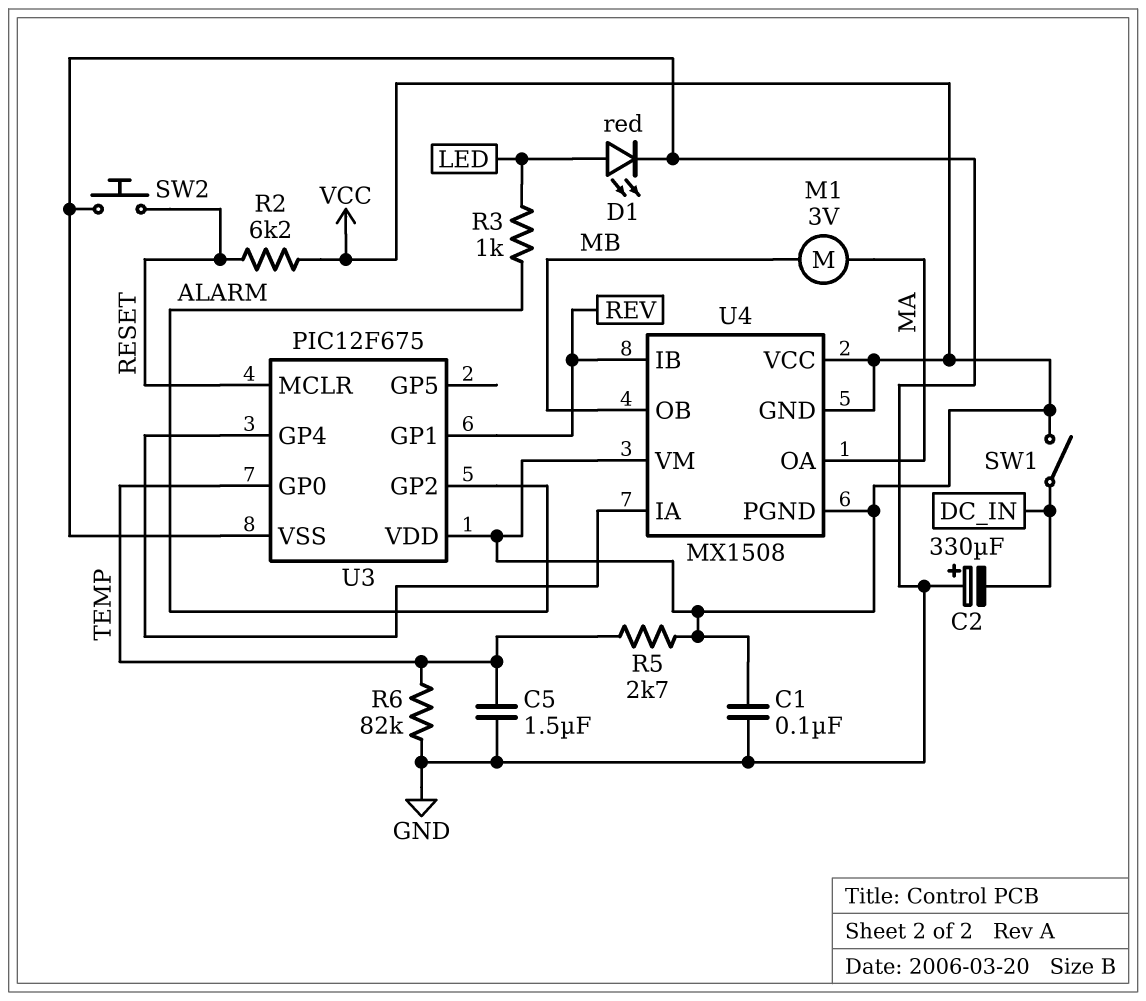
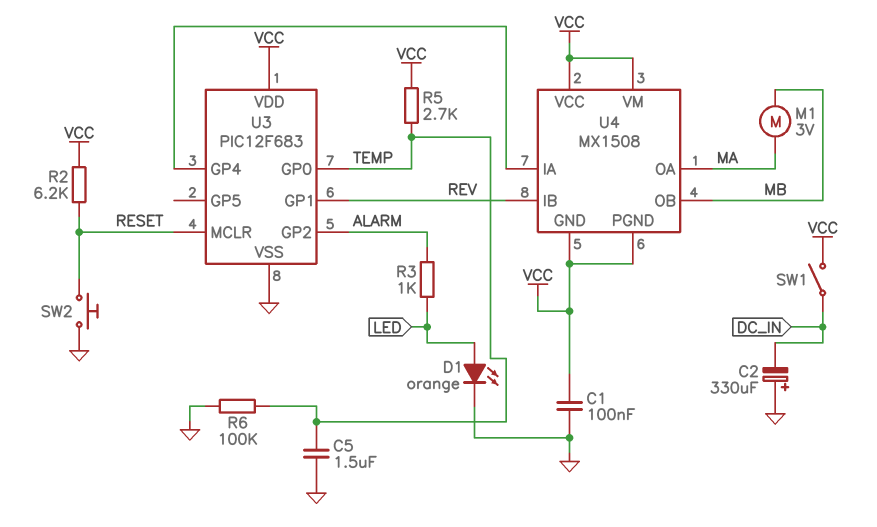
D1: LED red (A LED, K GND) -> LED orange (A LED, K GND)
R6: 82k (GND, TEMP) -> 100k (GND, TEMP)
U3: PIC12F675 -> PIC12F683

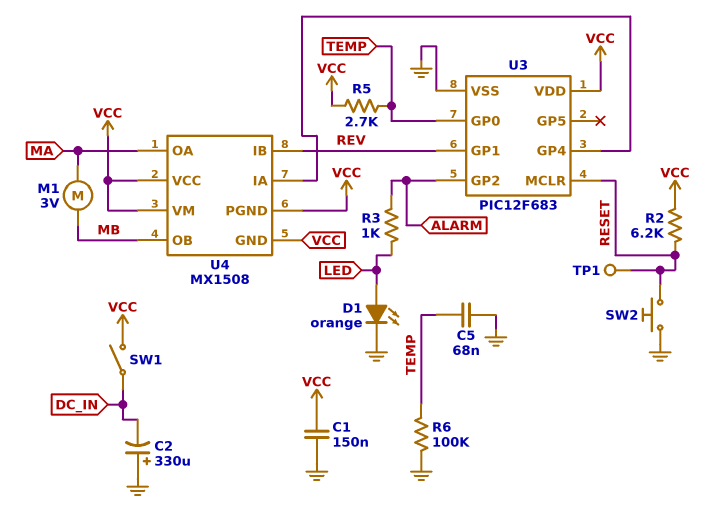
C1: 100nF (GND, VCC) -> 150nF (GND, VCC)
C5: 1.5uF (GND, TEMP) -> 68nF (GND, TEMP)
TP1: none -> test point (RESET)

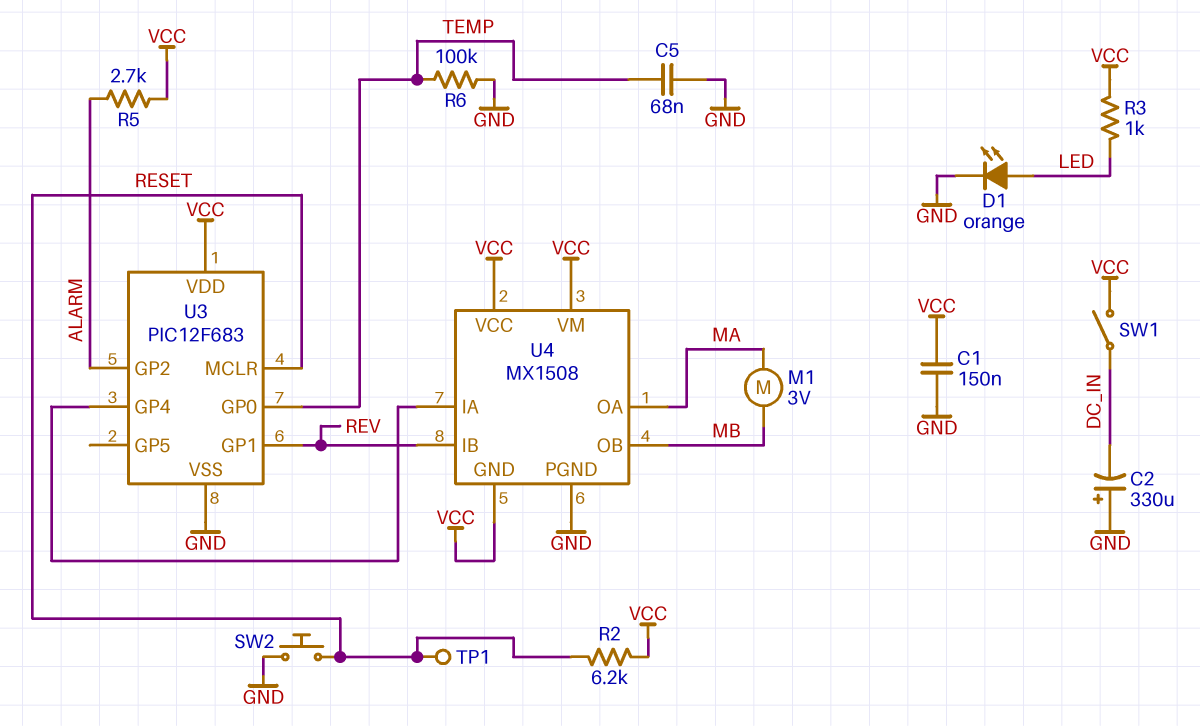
R3: 1k (ALARM, LED) -> 1k (LED, VCC)
R5: 2.7k (TEMP, VCC) -> 2.7k (ALARM, VCC)
U4 pin PGND: VCC -> GND

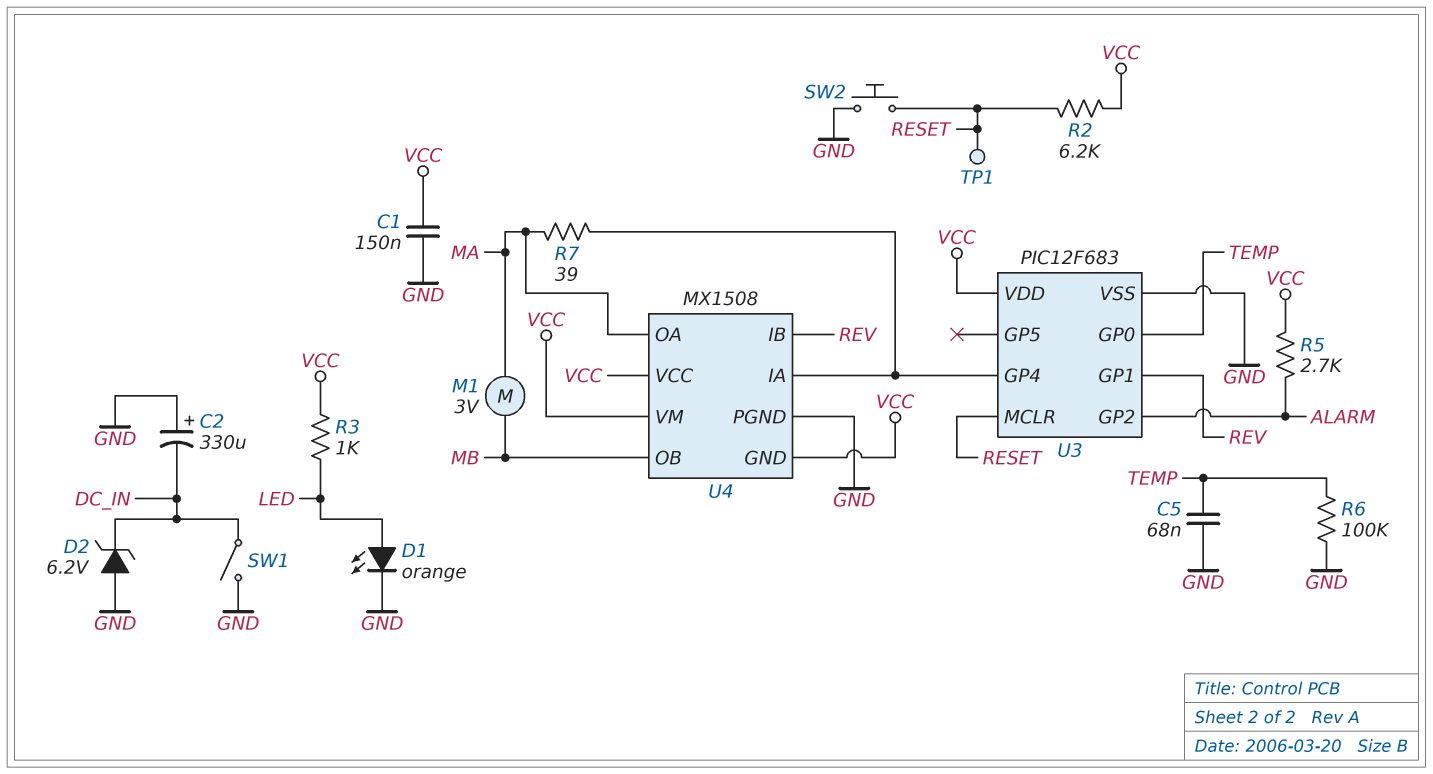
D2: none -> zener 6.2V (A GND, K DC_IN)
R7: none -> 39 (MA, U3/GP4)
SW1: switch (DC_IN, VCC) -> switch (DC_IN, GND)

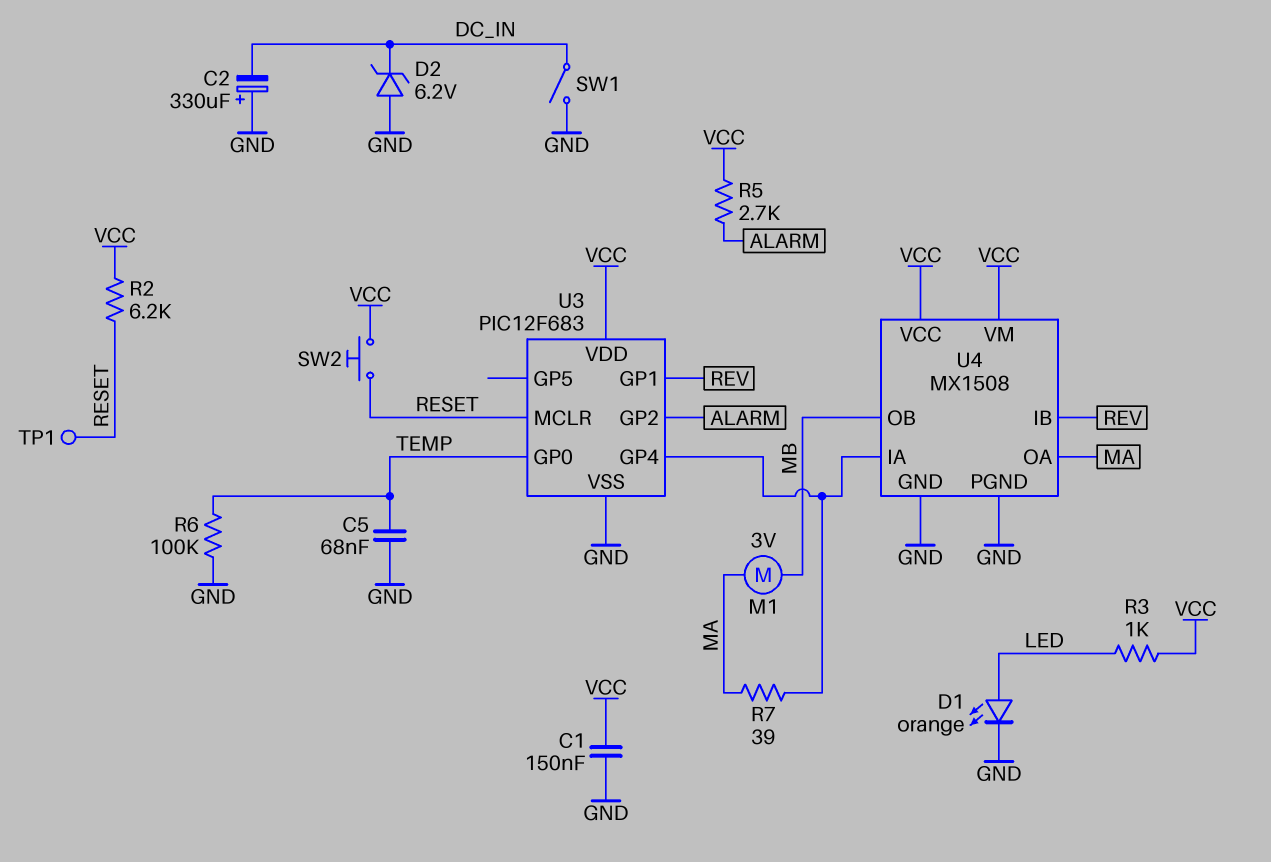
SW2: button (GND, RESET) -> button (RESET, VCC)
U4 pin GND: VCC -> GND

